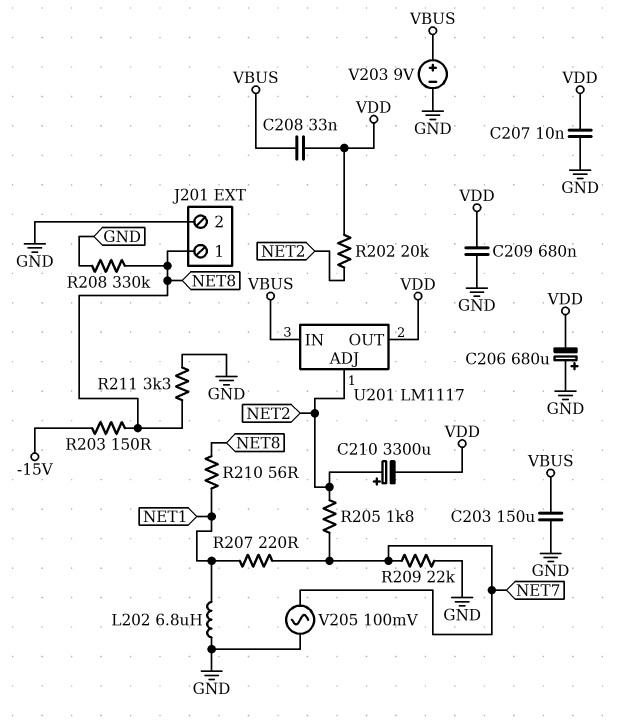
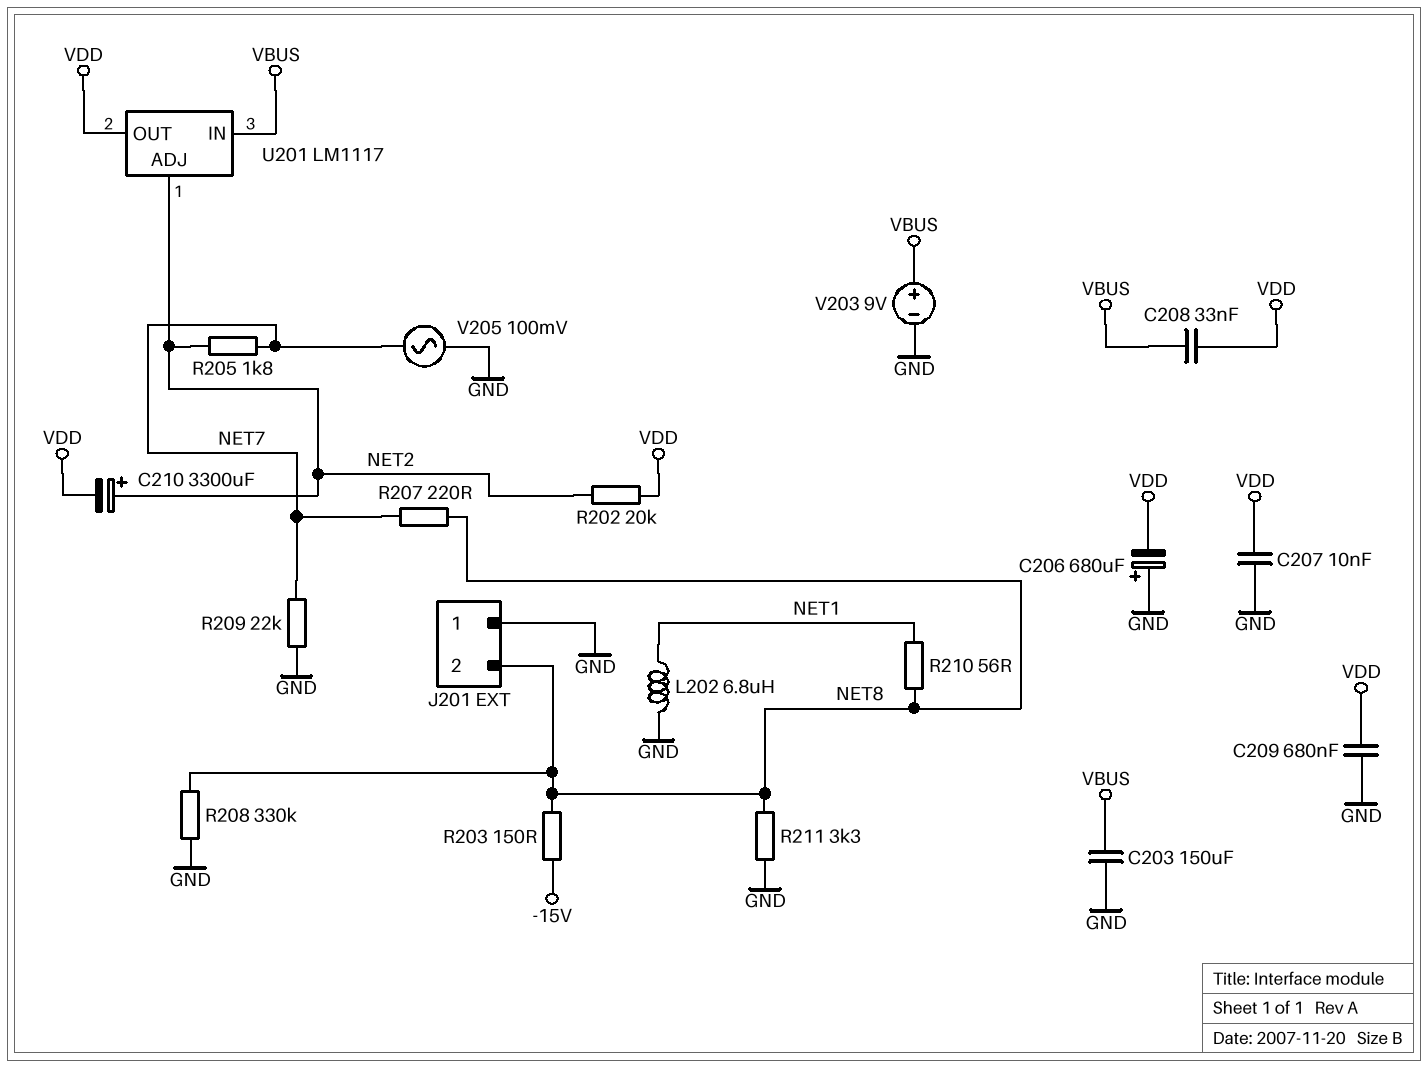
J201 pin 1: NET8 -> GND
J201 pin 2: GND -> NET8
R207: 220 (NET1, NET7) -> 220 (NET7, NET8)

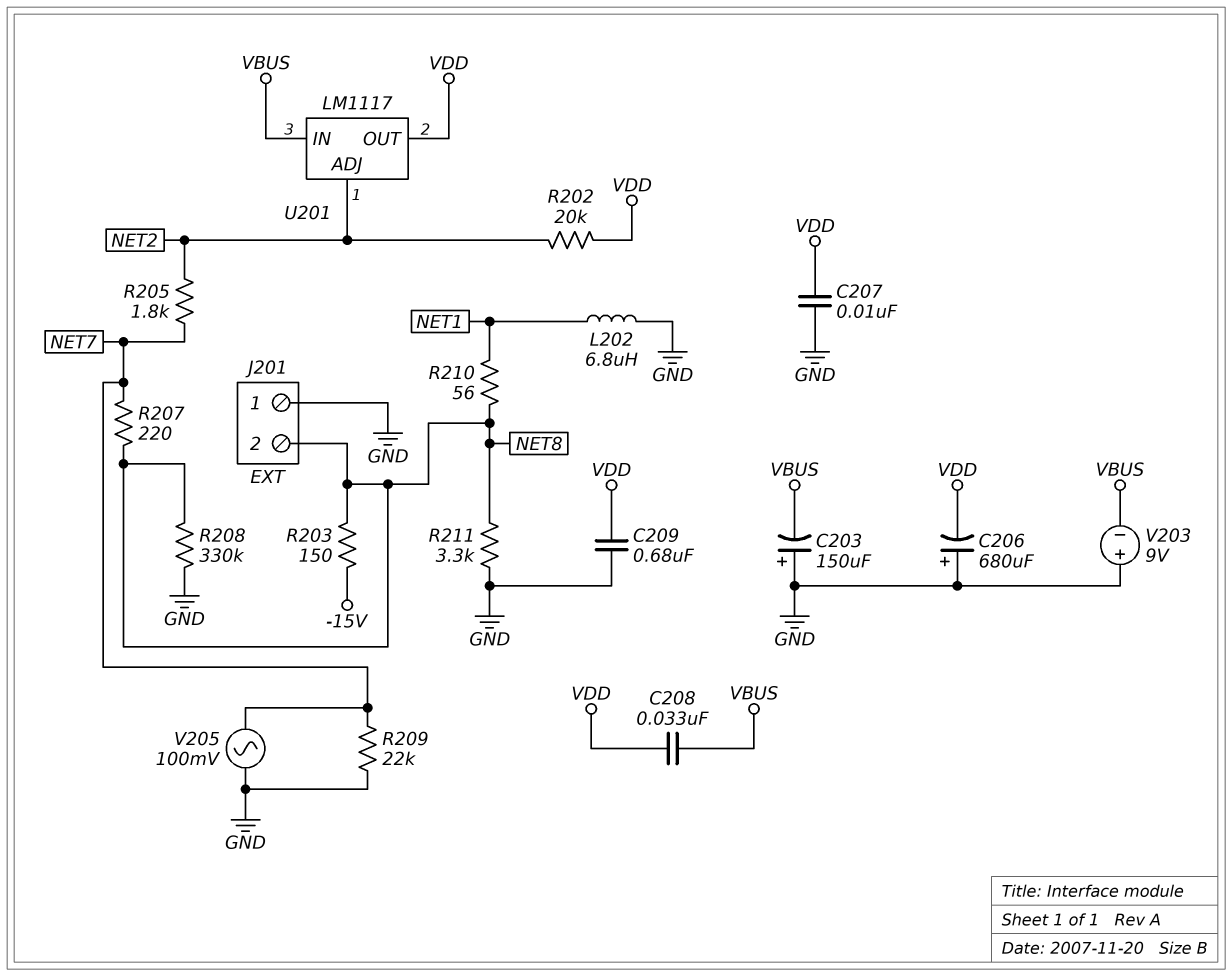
C203: 150uF (GND, VBUS) -> 150uF (plus GND, minus VBUS)
C210: 3300uF (plus NET2, minus VDD) -> none
V203: 9V (plus VBUS, minus GND) -> 9V (plus GND, minus VBUS)

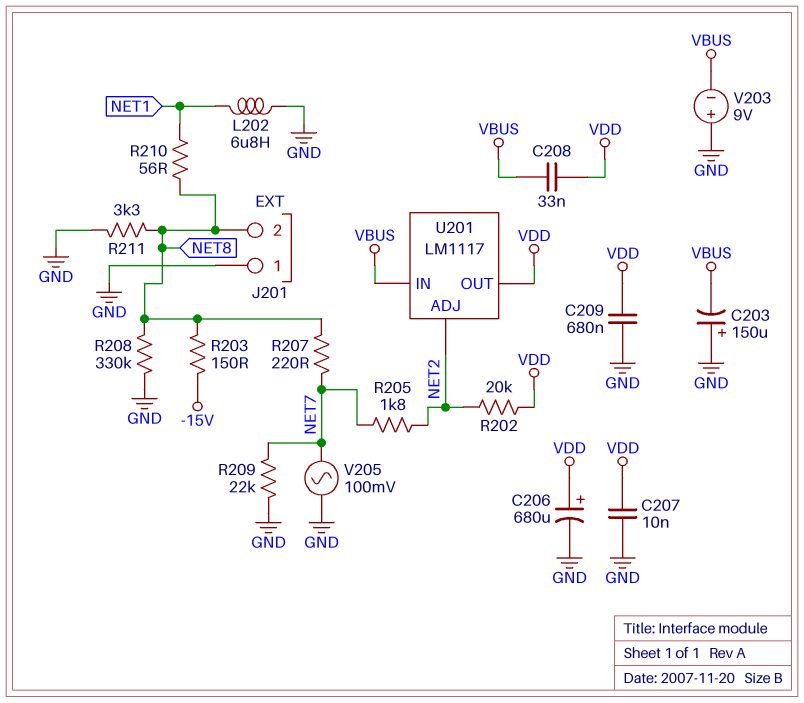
C206: 680uF (plus GND, minus VDD) -> 680uF (plus VDD, minus GND)

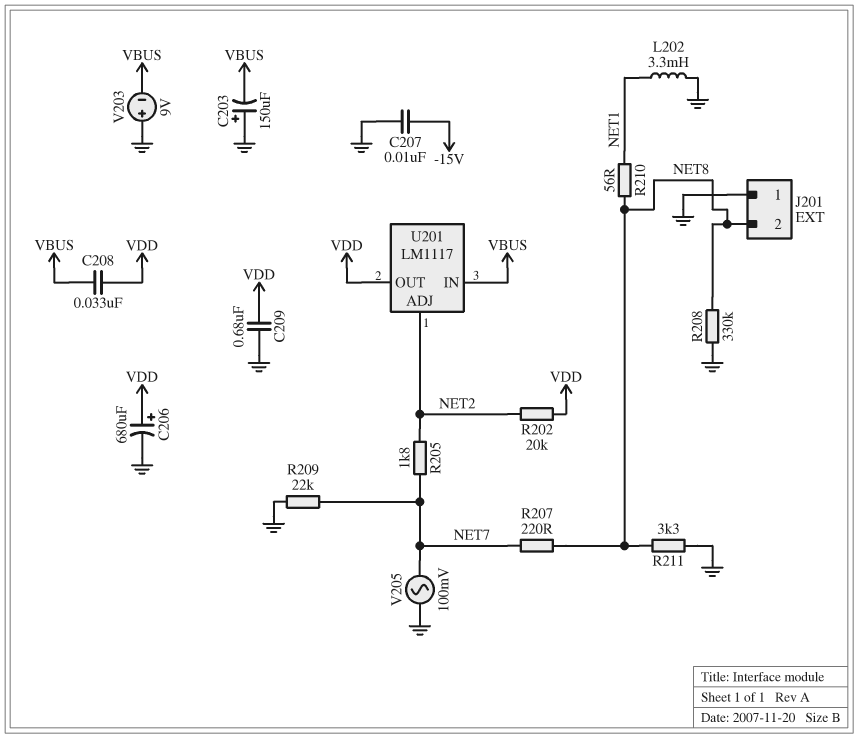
C207: 10nF (GND, VDD) -> 10nF (-15V, GND)
L202: 6.8uH (GND, NET1) -> 3.3mH (GND, NET1)
R203: 150 (-15V, NET8) -> none

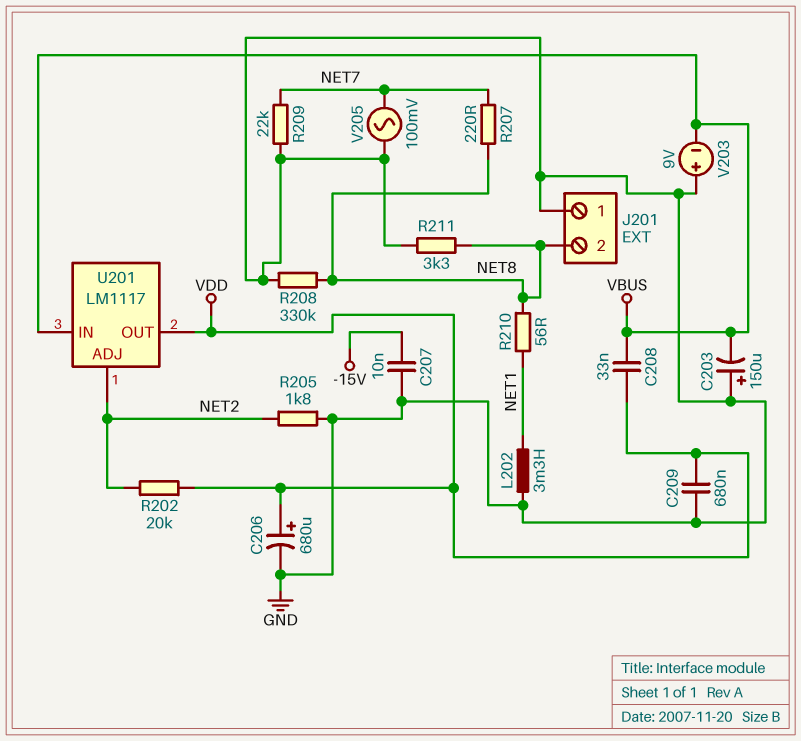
R205: 1.8k (NET2, NET7) -> 1.8k (GND, NET2)

